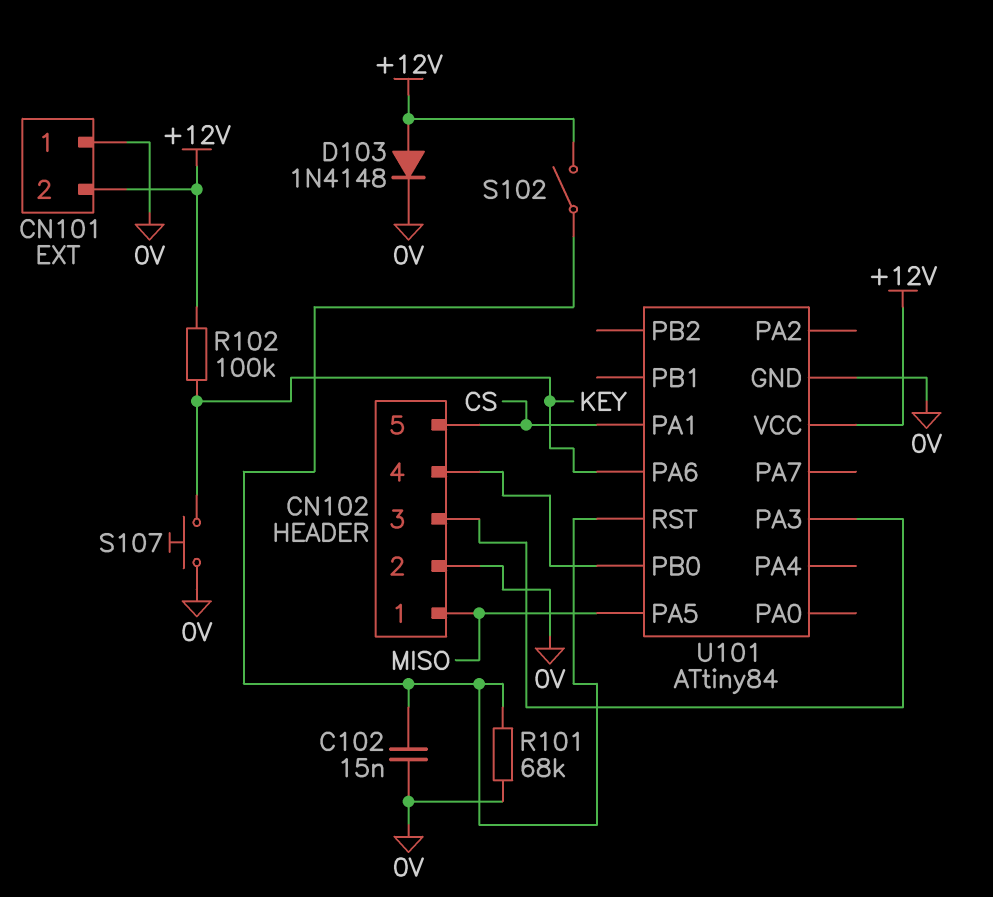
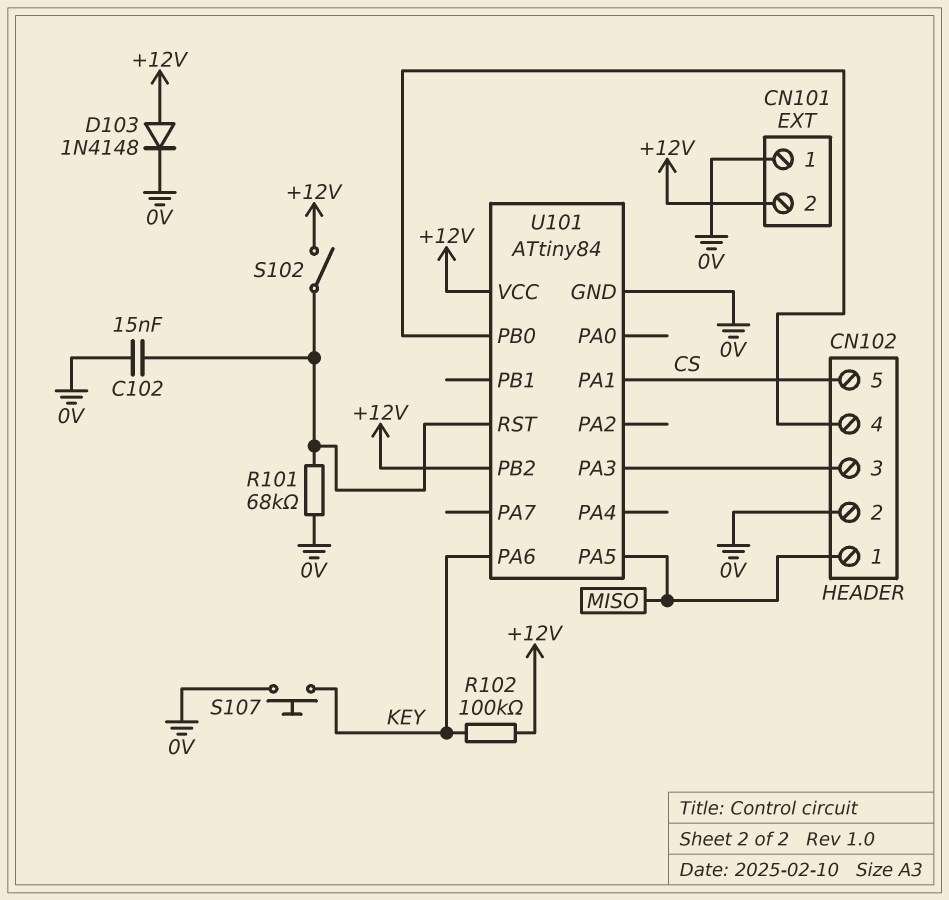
U101 pin PB2: none -> +12V

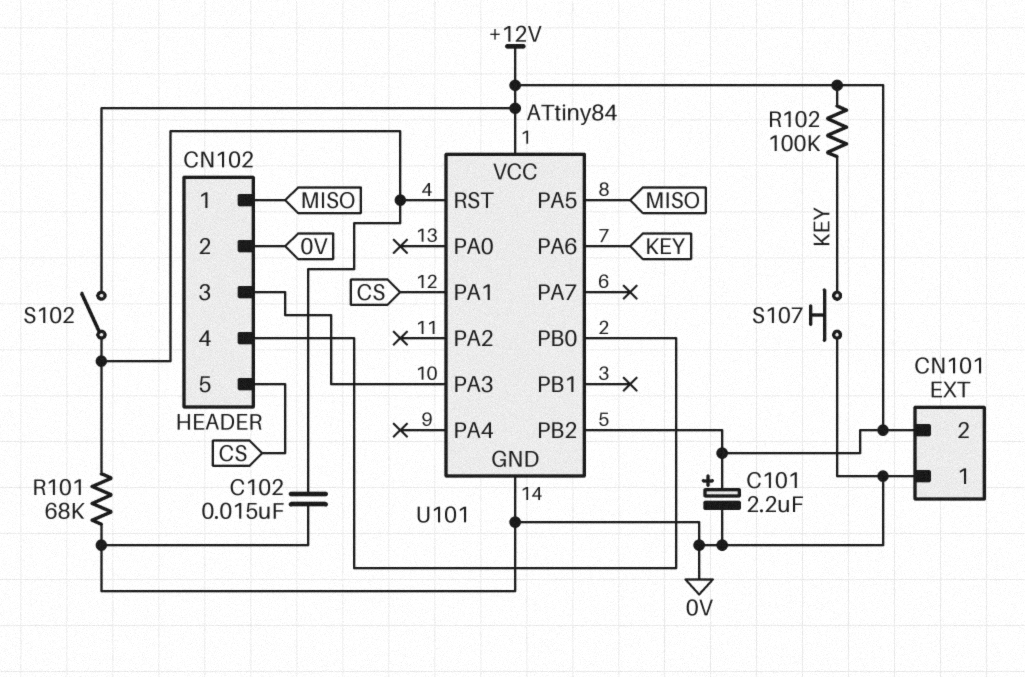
C101: none -> 2.2uF (plus +12V, minus 0V)
D103: diode 1N4148 (A +12V, K 0V) -> none

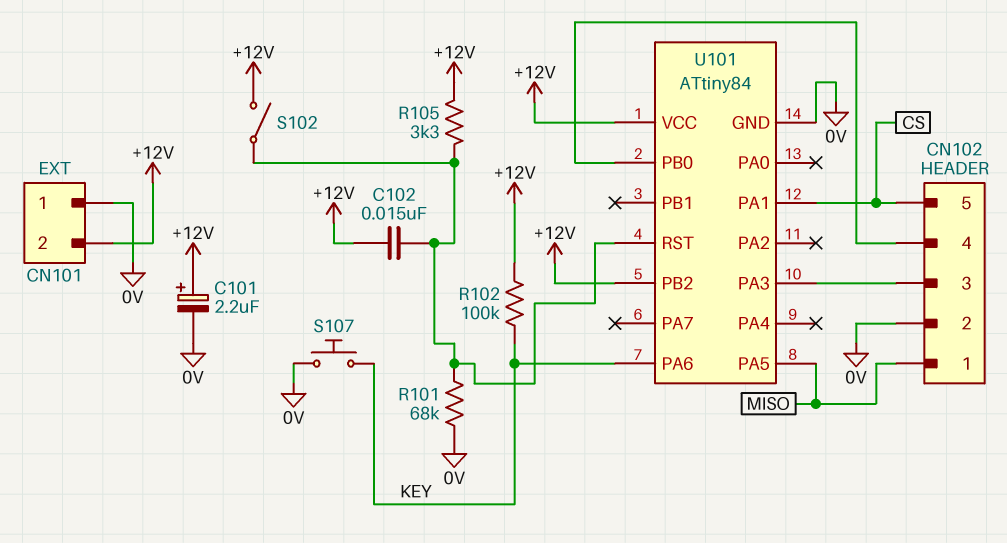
C102: 15nF (0V, U101/RST) -> 15nF (+12V, U101/RST)
R105: none -> 3.3k (+12V, U101/RST)

